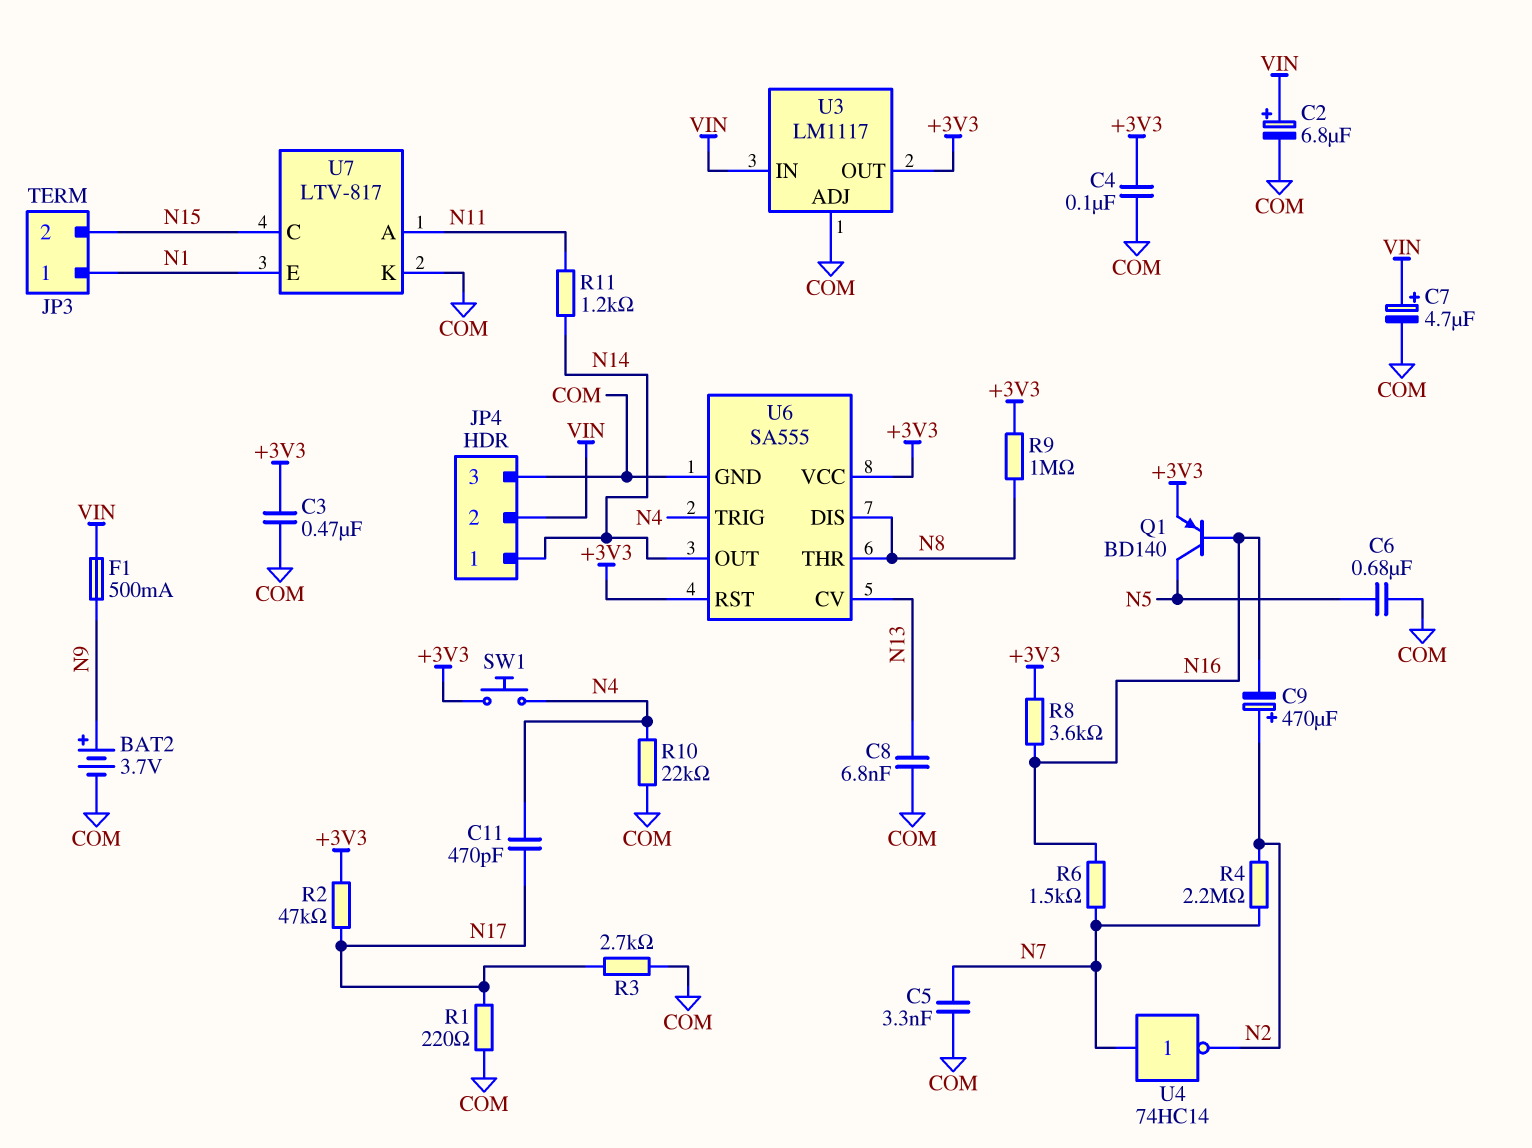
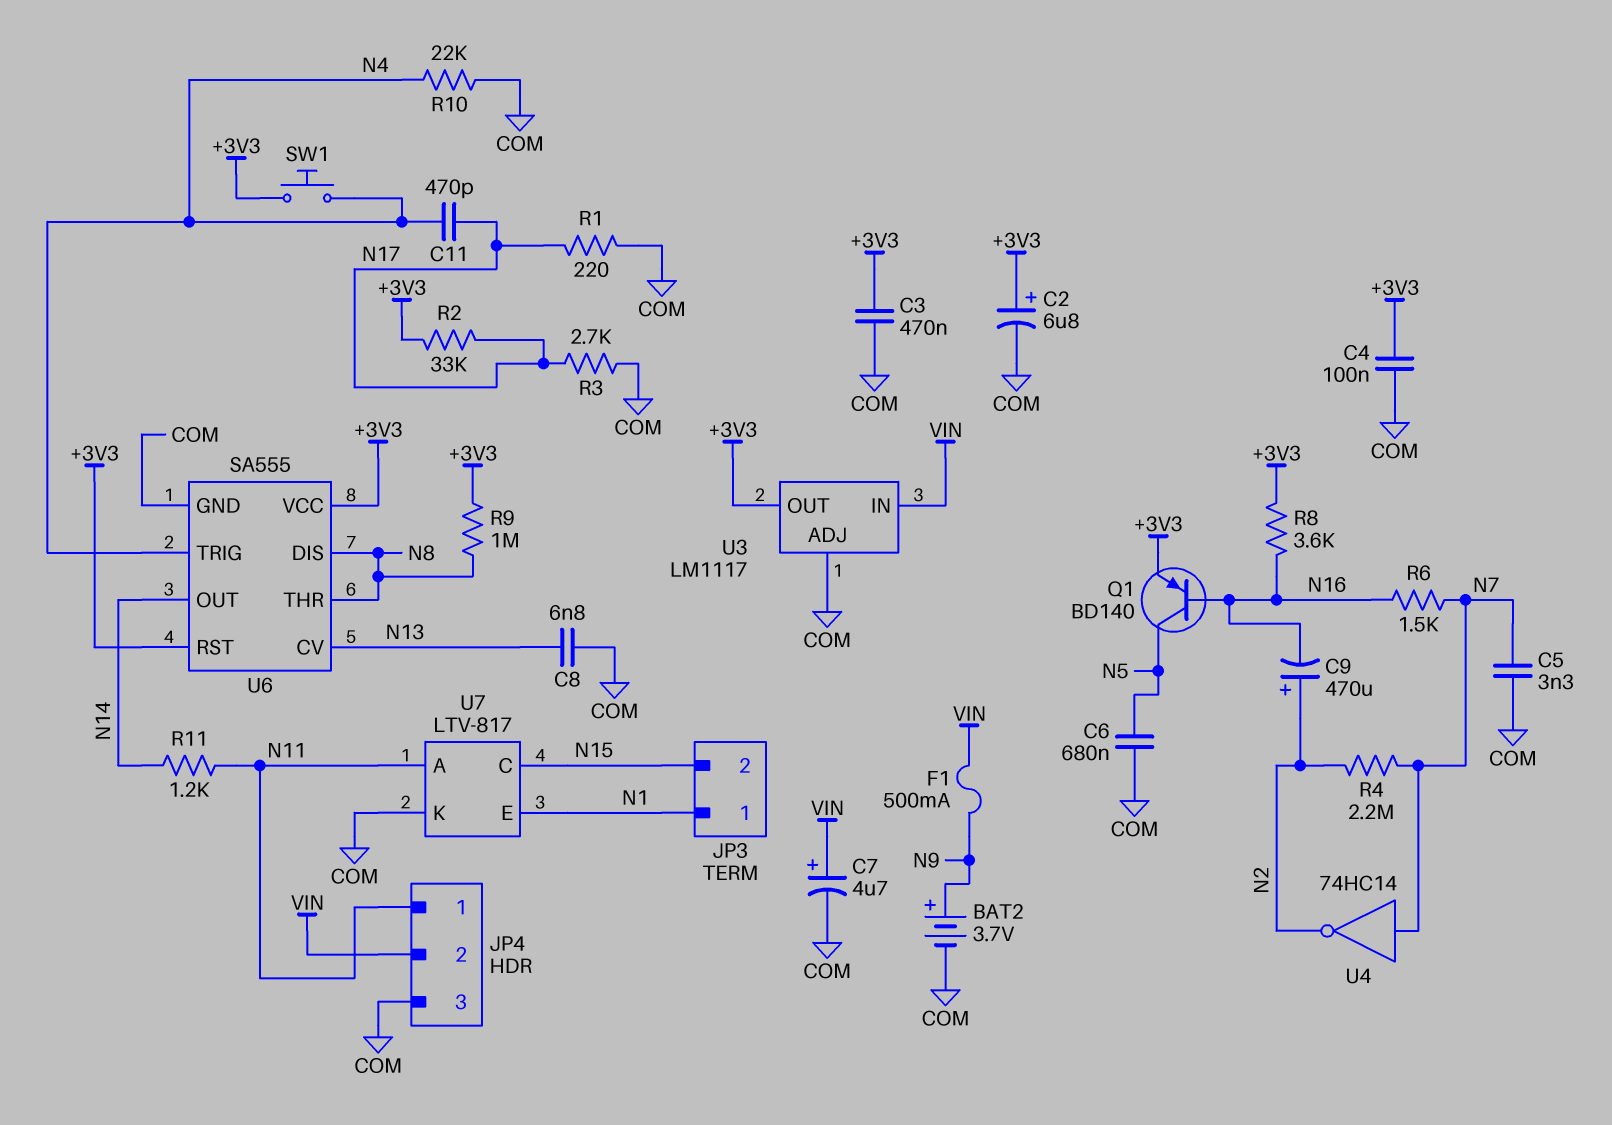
C2: 6.8uF (plus VIN, minus COM) -> 6.8uF (plus +3V3, minus COM)
JP4 pin 1: N14 -> N11
R2: 47k (+3V3, N17) -> 33k (+3V3, N17)

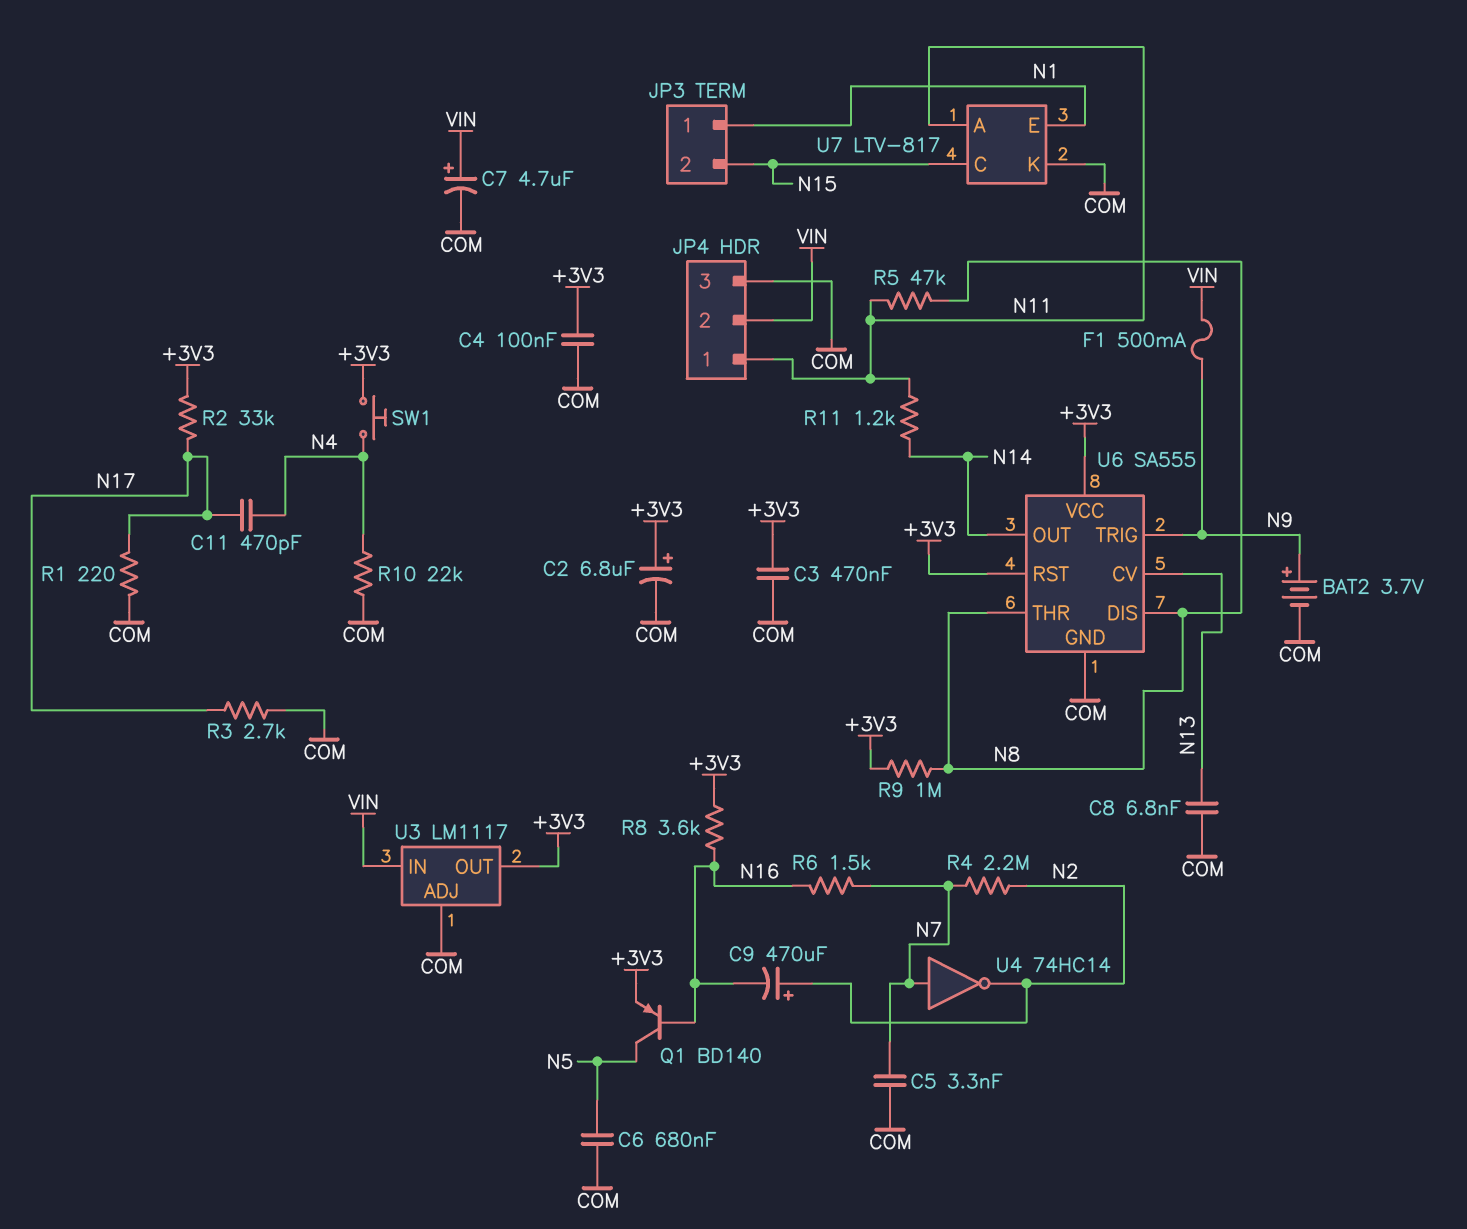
R5: none -> 47k (N8, N11)
U6 pin TRIG: N4 -> N9

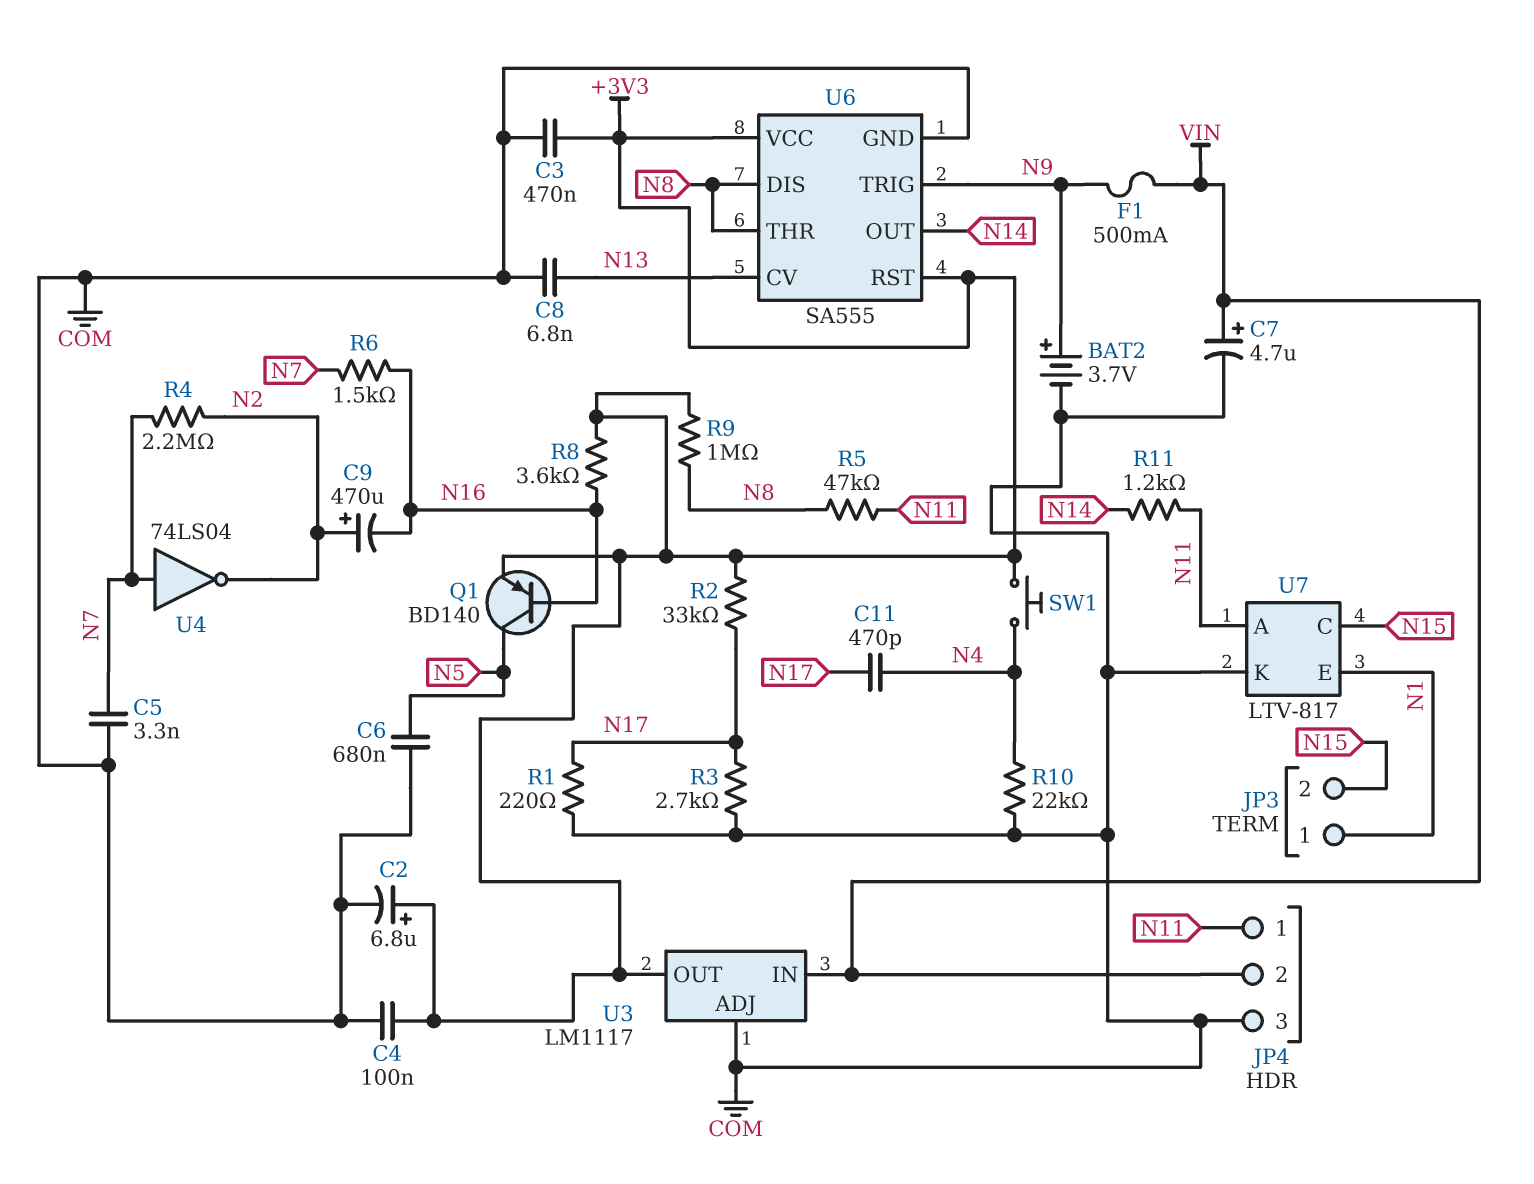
U4: NOT 74HC14 (in N7, out N2) -> NOT 74LS04 (in N7, out N2)

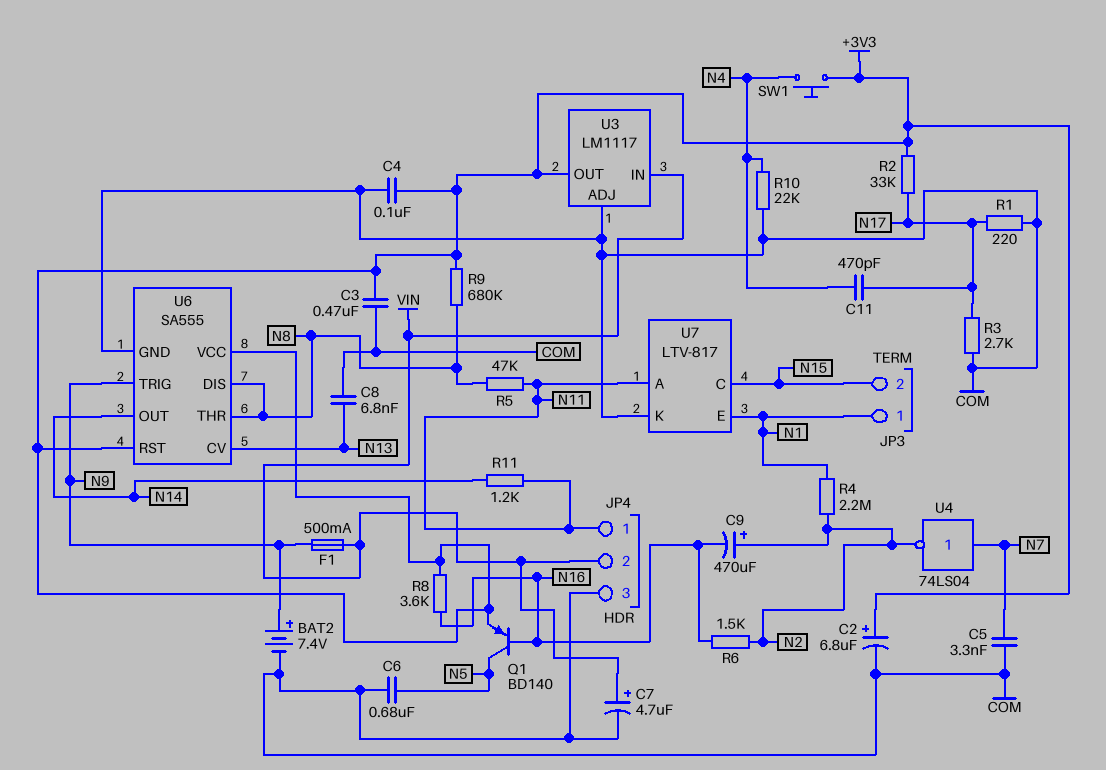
BAT2: 3.7V (plus N9, minus COM) -> 7.4V (plus N9, minus COM)
R4: 2.2M (N2, N7) -> 2.2M (N1, N2)
R6: 1.5k (N7, N16) -> 1.5k (N2, N16)
R9: 1M (+3V3, N8) -> 680k (+3V3, N8)

